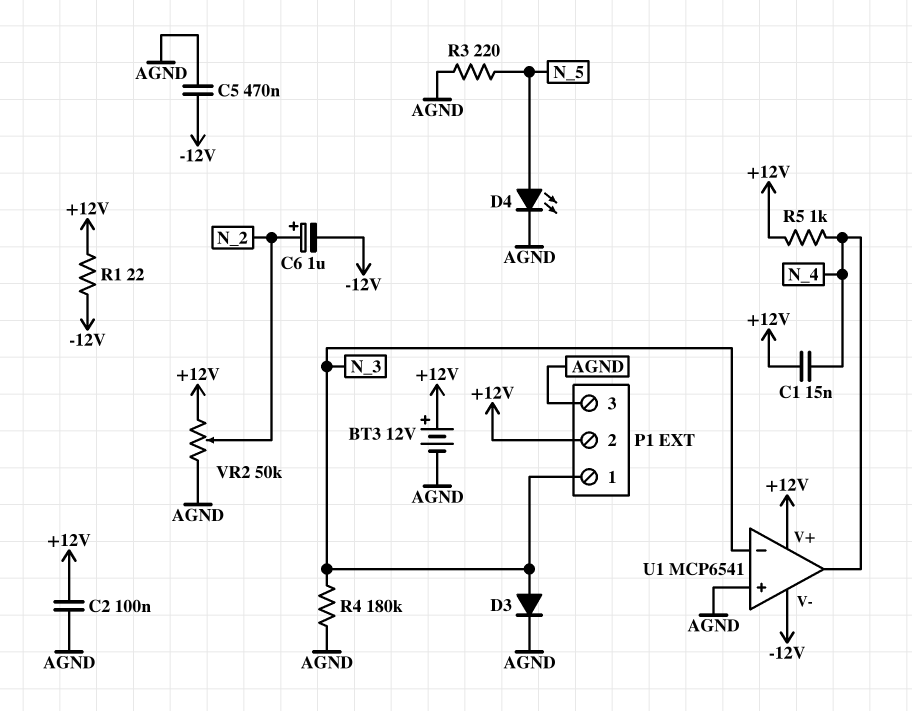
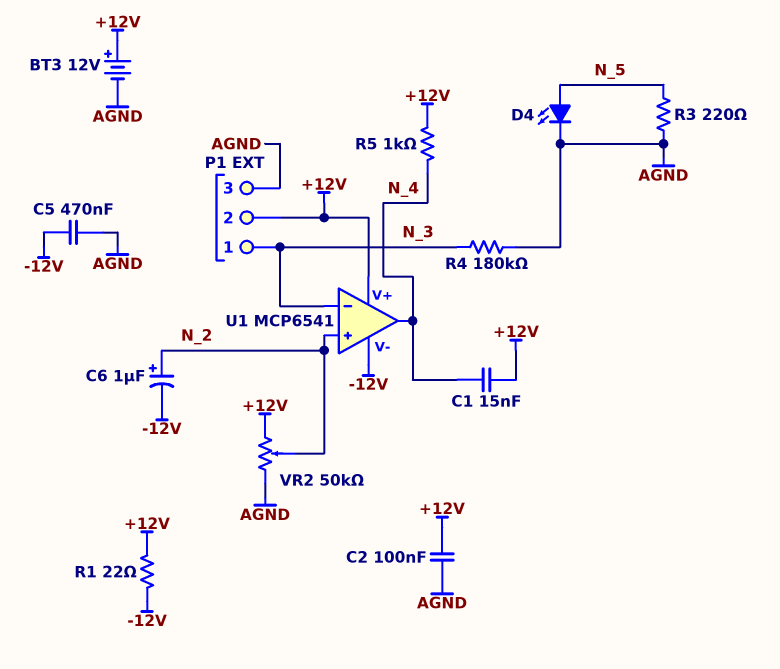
D3: diode (A N_3, K AGND) -> none
U1 pin in+: AGND -> N_2

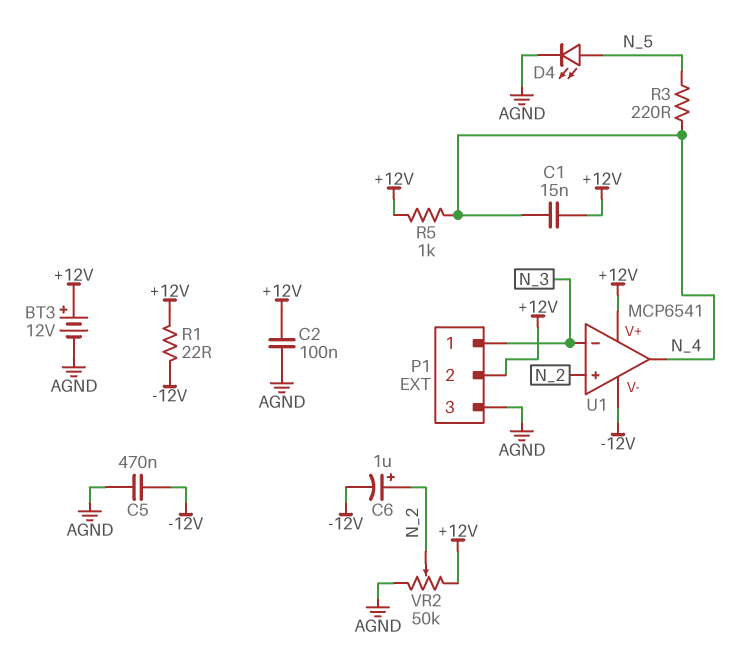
R3: 220 (AGND, N_5) -> 220 (N_4, N_5)
R4: 180k (AGND, N_3) -> none

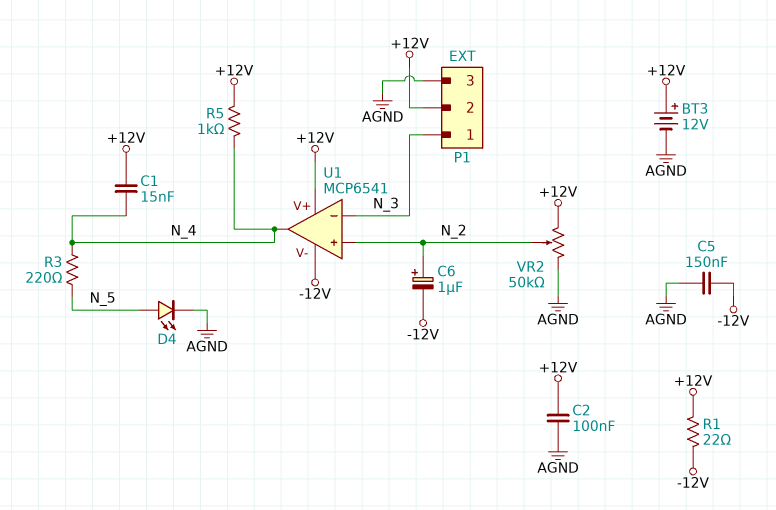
C5: 470nF (-12V, AGND) -> 150nF (-12V, AGND)

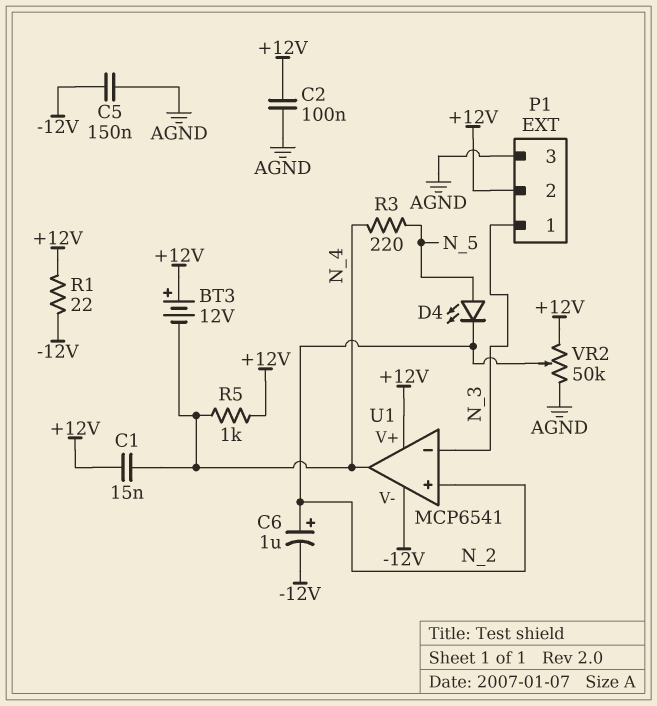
BT3: 12V (plus +12V, minus AGND) -> 12V (plus +12V, minus N_4)
D4: LED (A N_5, K AGND) -> LED (A N_5, K N_2)

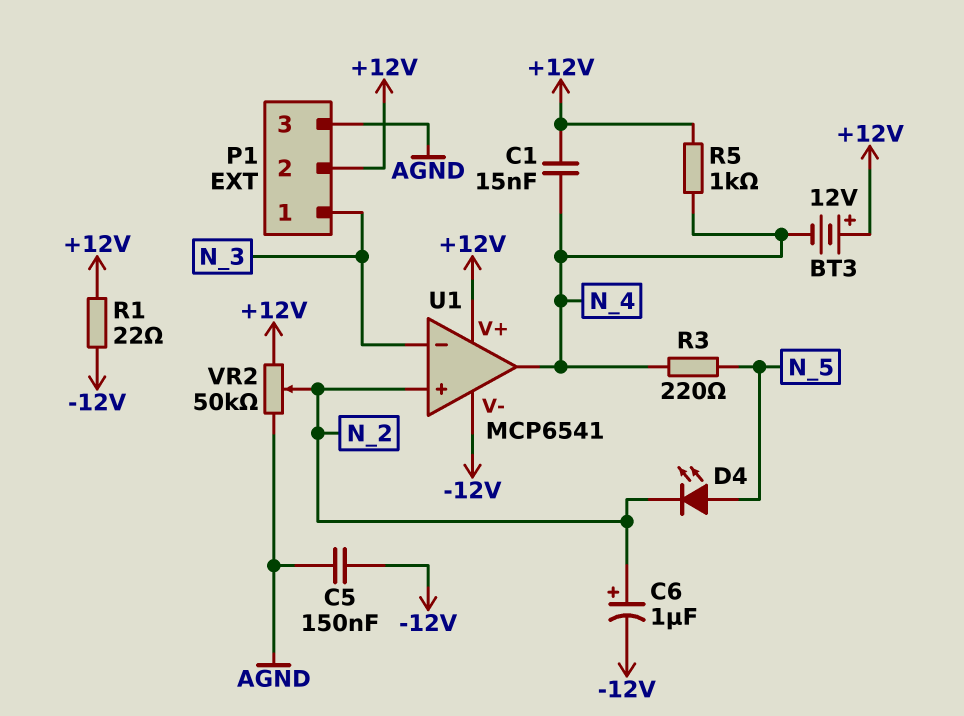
C2: 100nF (+12V, AGND) -> none

